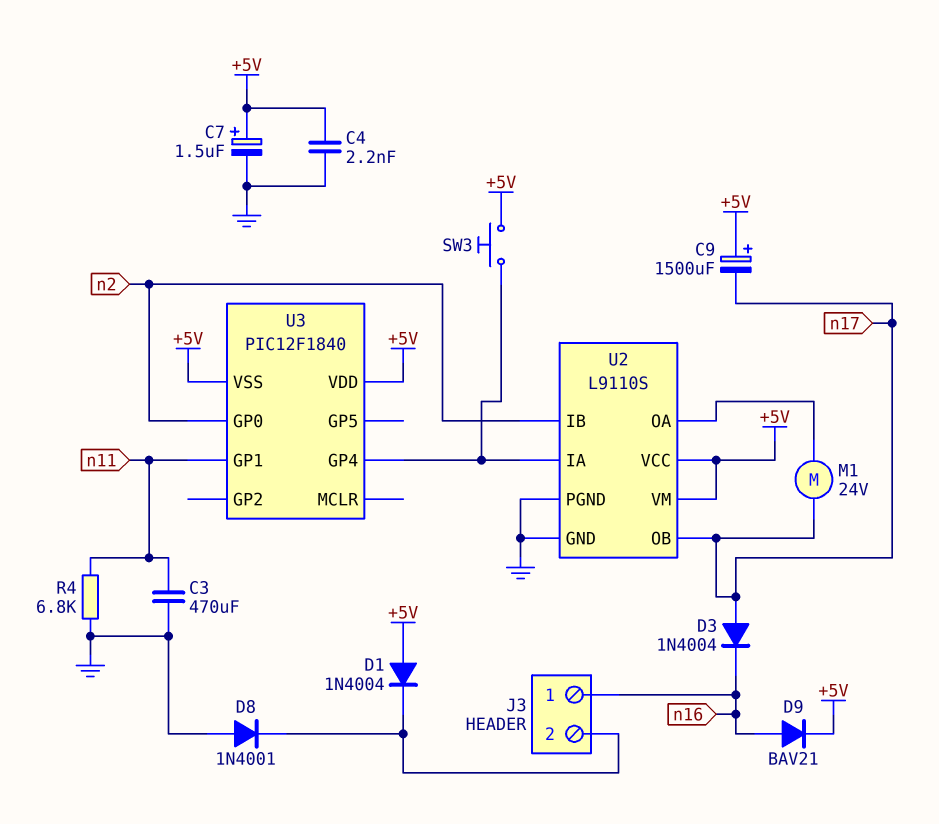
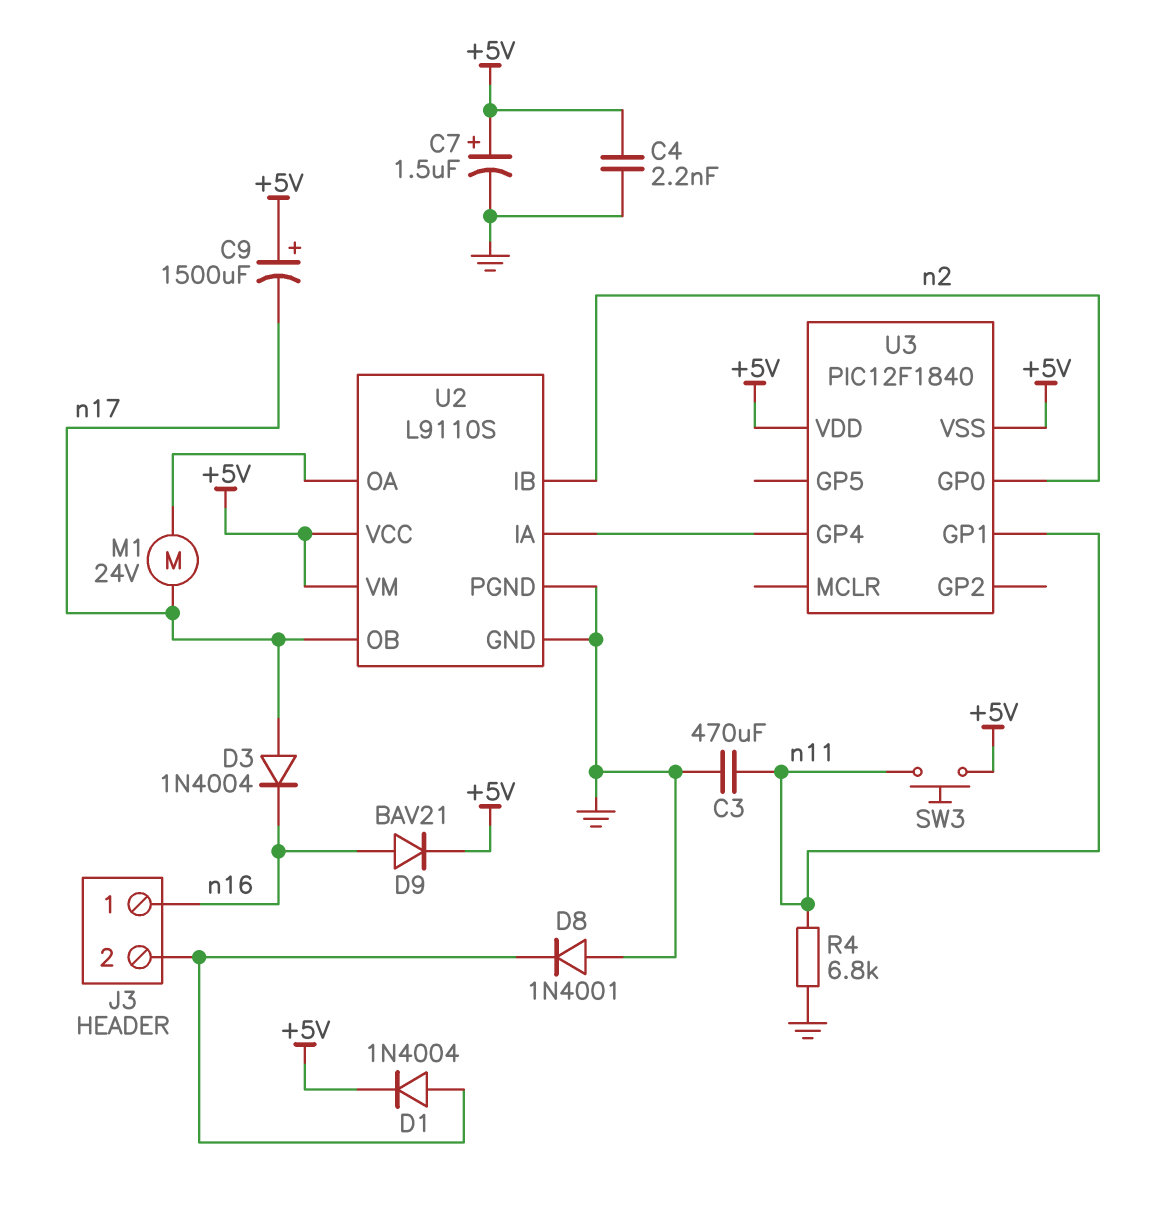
D1: diode 1N4004 (A +5V, K J3/2) -> diode 1N4004 (A J3/2, K +5V)
SW3: button (+5V, U2/IA) -> button (+5V, n11)

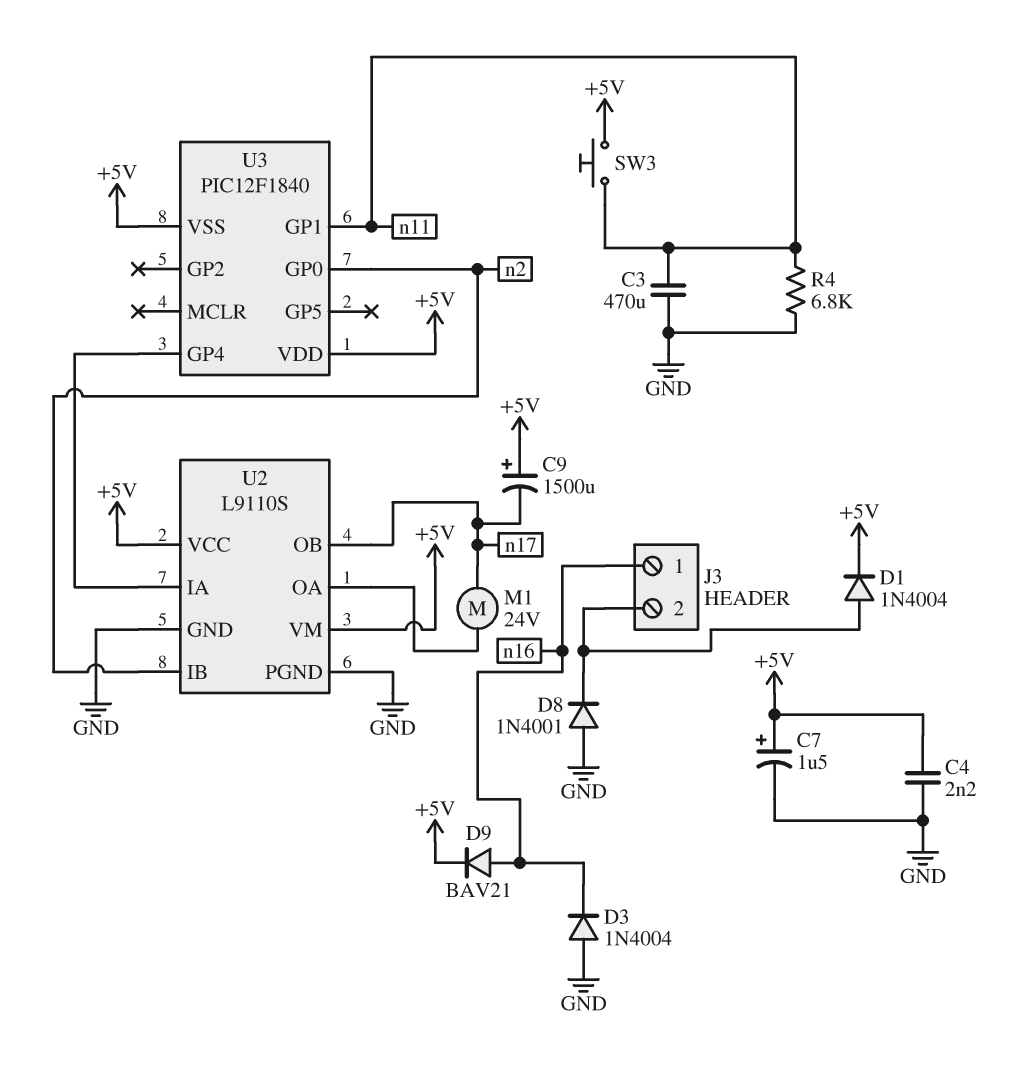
D3: diode 1N4004 (A n17, K n16) -> diode 1N4004 (A GND, K n16)

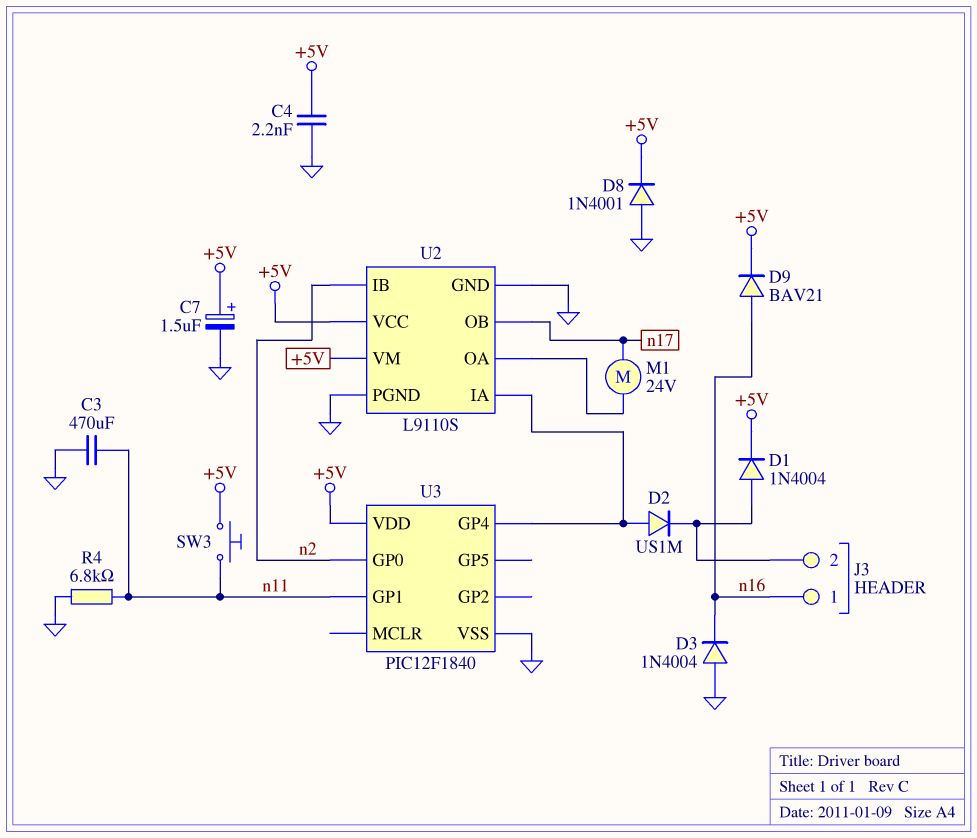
C9: 1500uF (plus +5V, minus n17) -> none
D2: none -> diode US1M (A U2/IA, K J3/2)
D8: diode 1N4001 (A GND, K J3/2) -> diode 1N4001 (A GND, K +5V)
U3 pin VSS: +5V -> GND

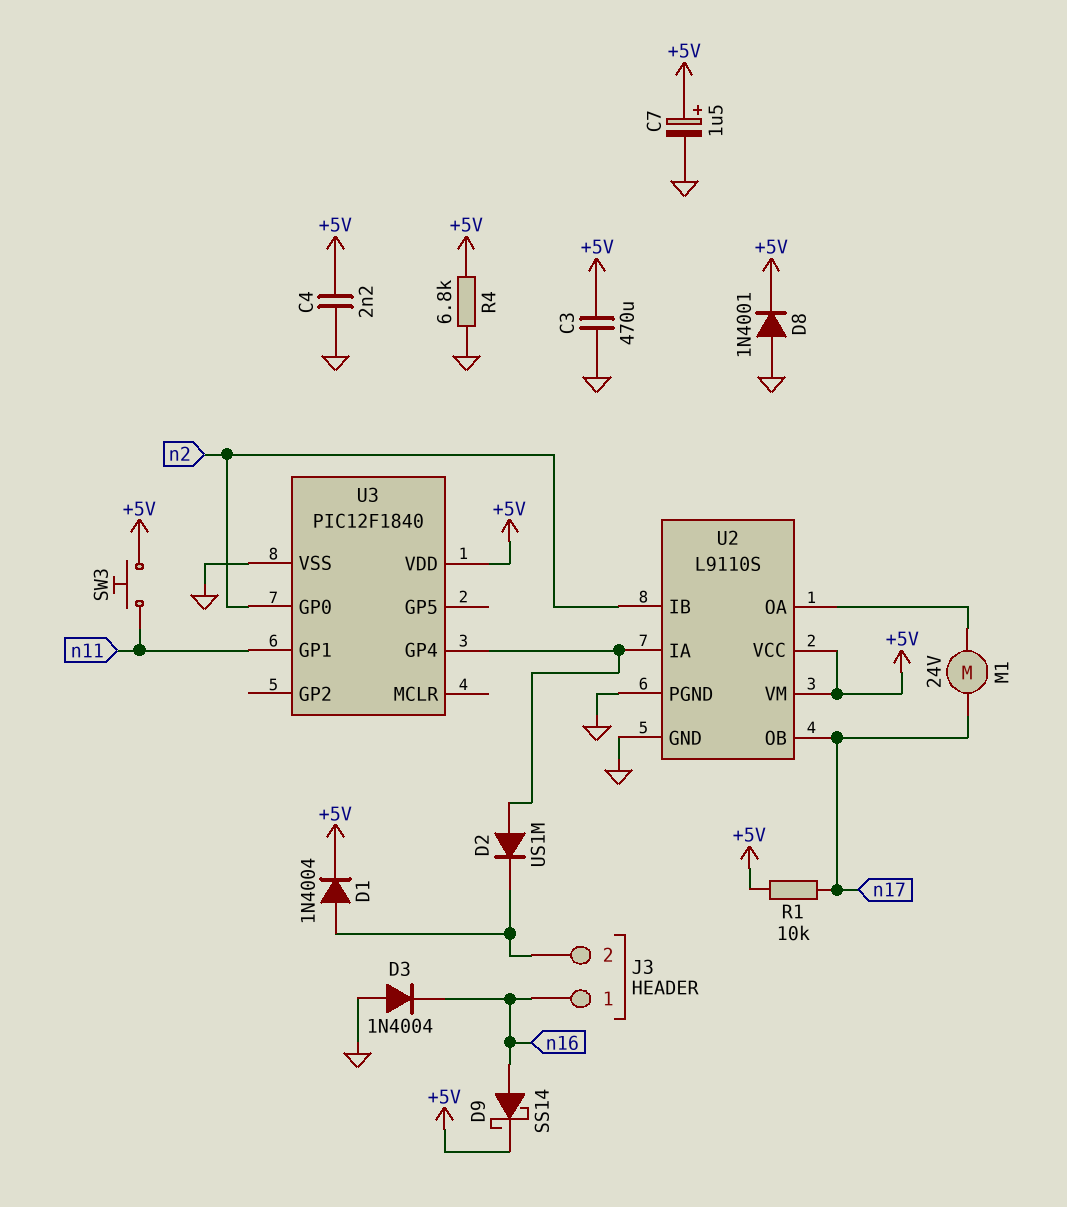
C3: 470uF (GND, n11) -> 470uF (+5V, GND)
D9: diode BAV21 (A n16, K +5V) -> schottky SS14 (A n16, K +5V)
R1: none -> 10k (+5V, n17)
R4: 6.8k (GND, n11) -> 6.8k (+5V, GND)

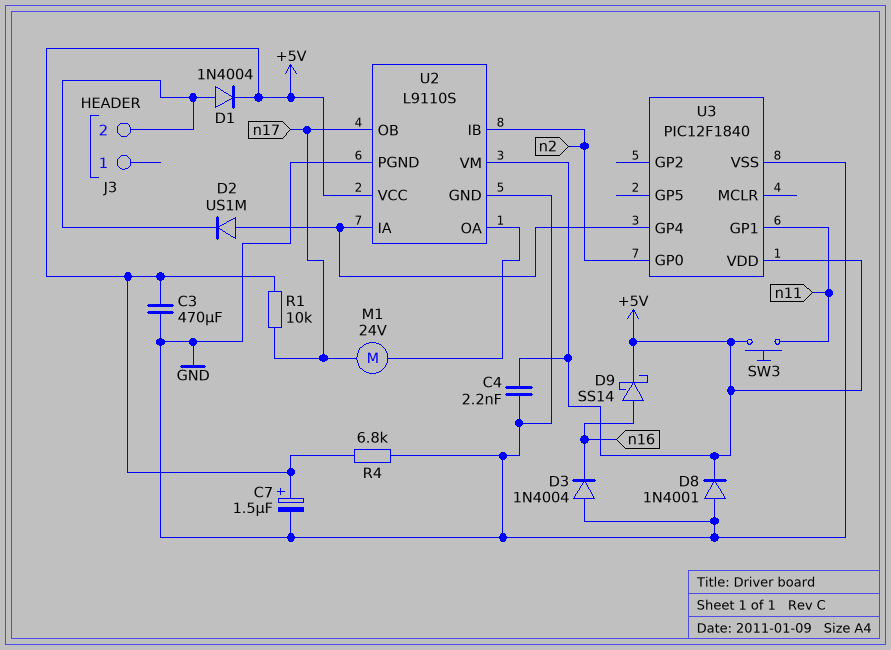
J3 pin 1: n16 -> none

